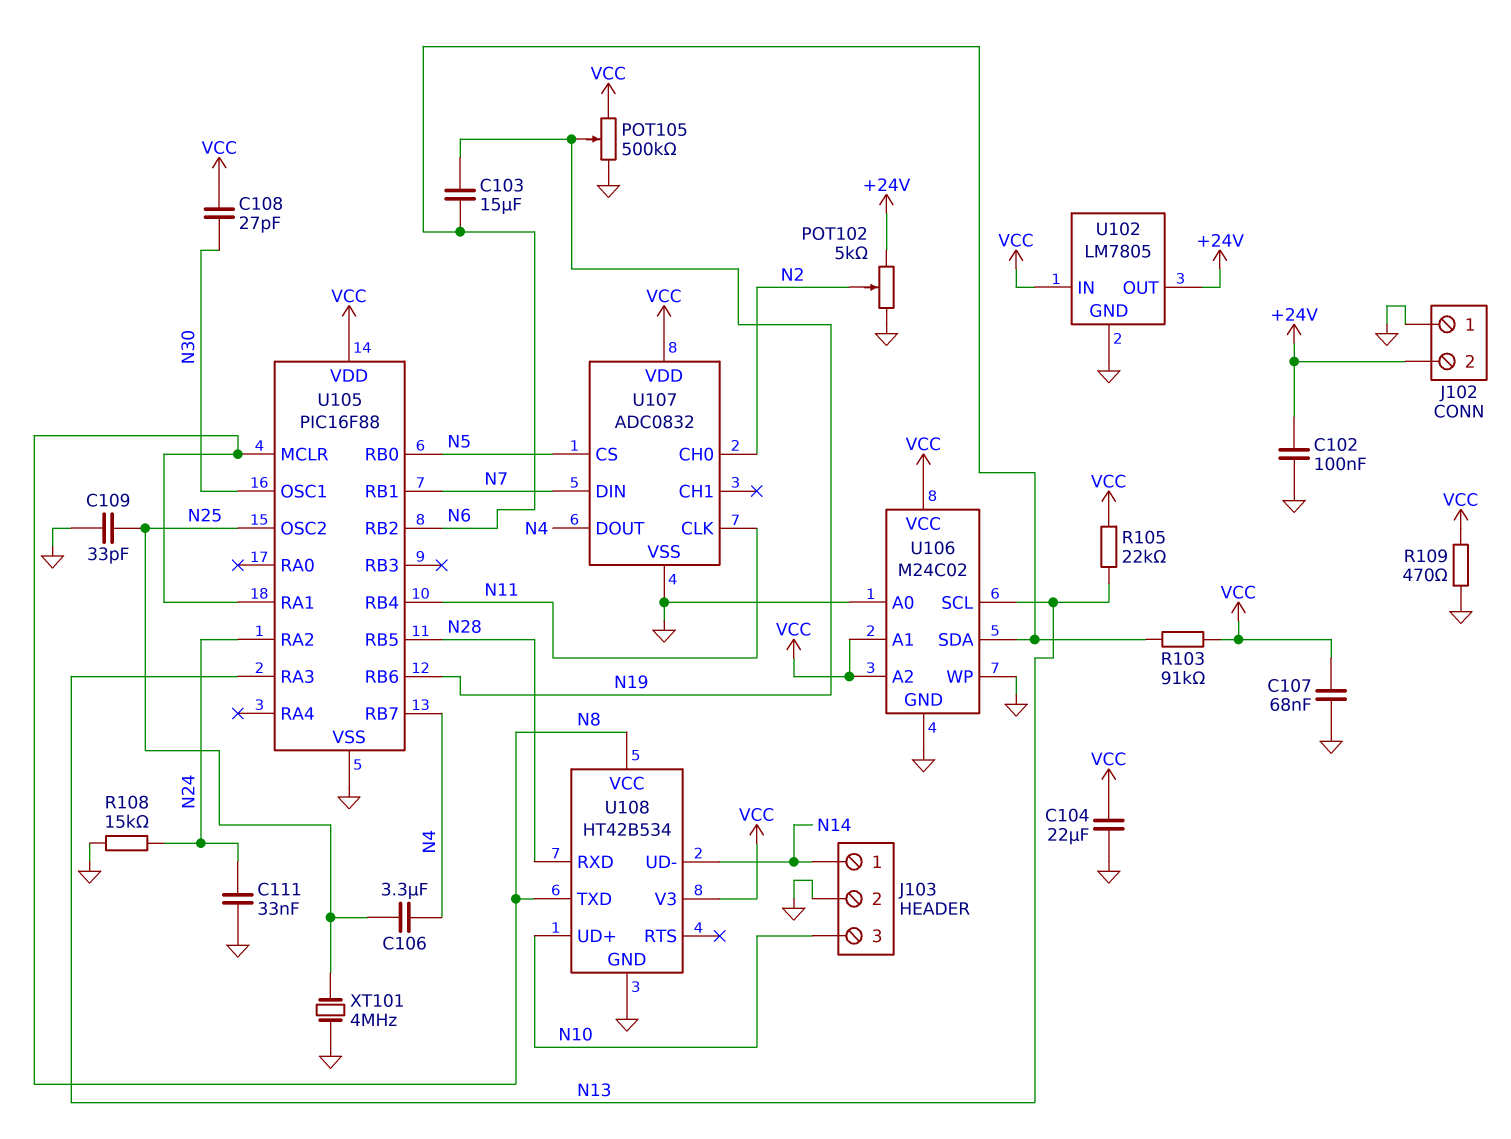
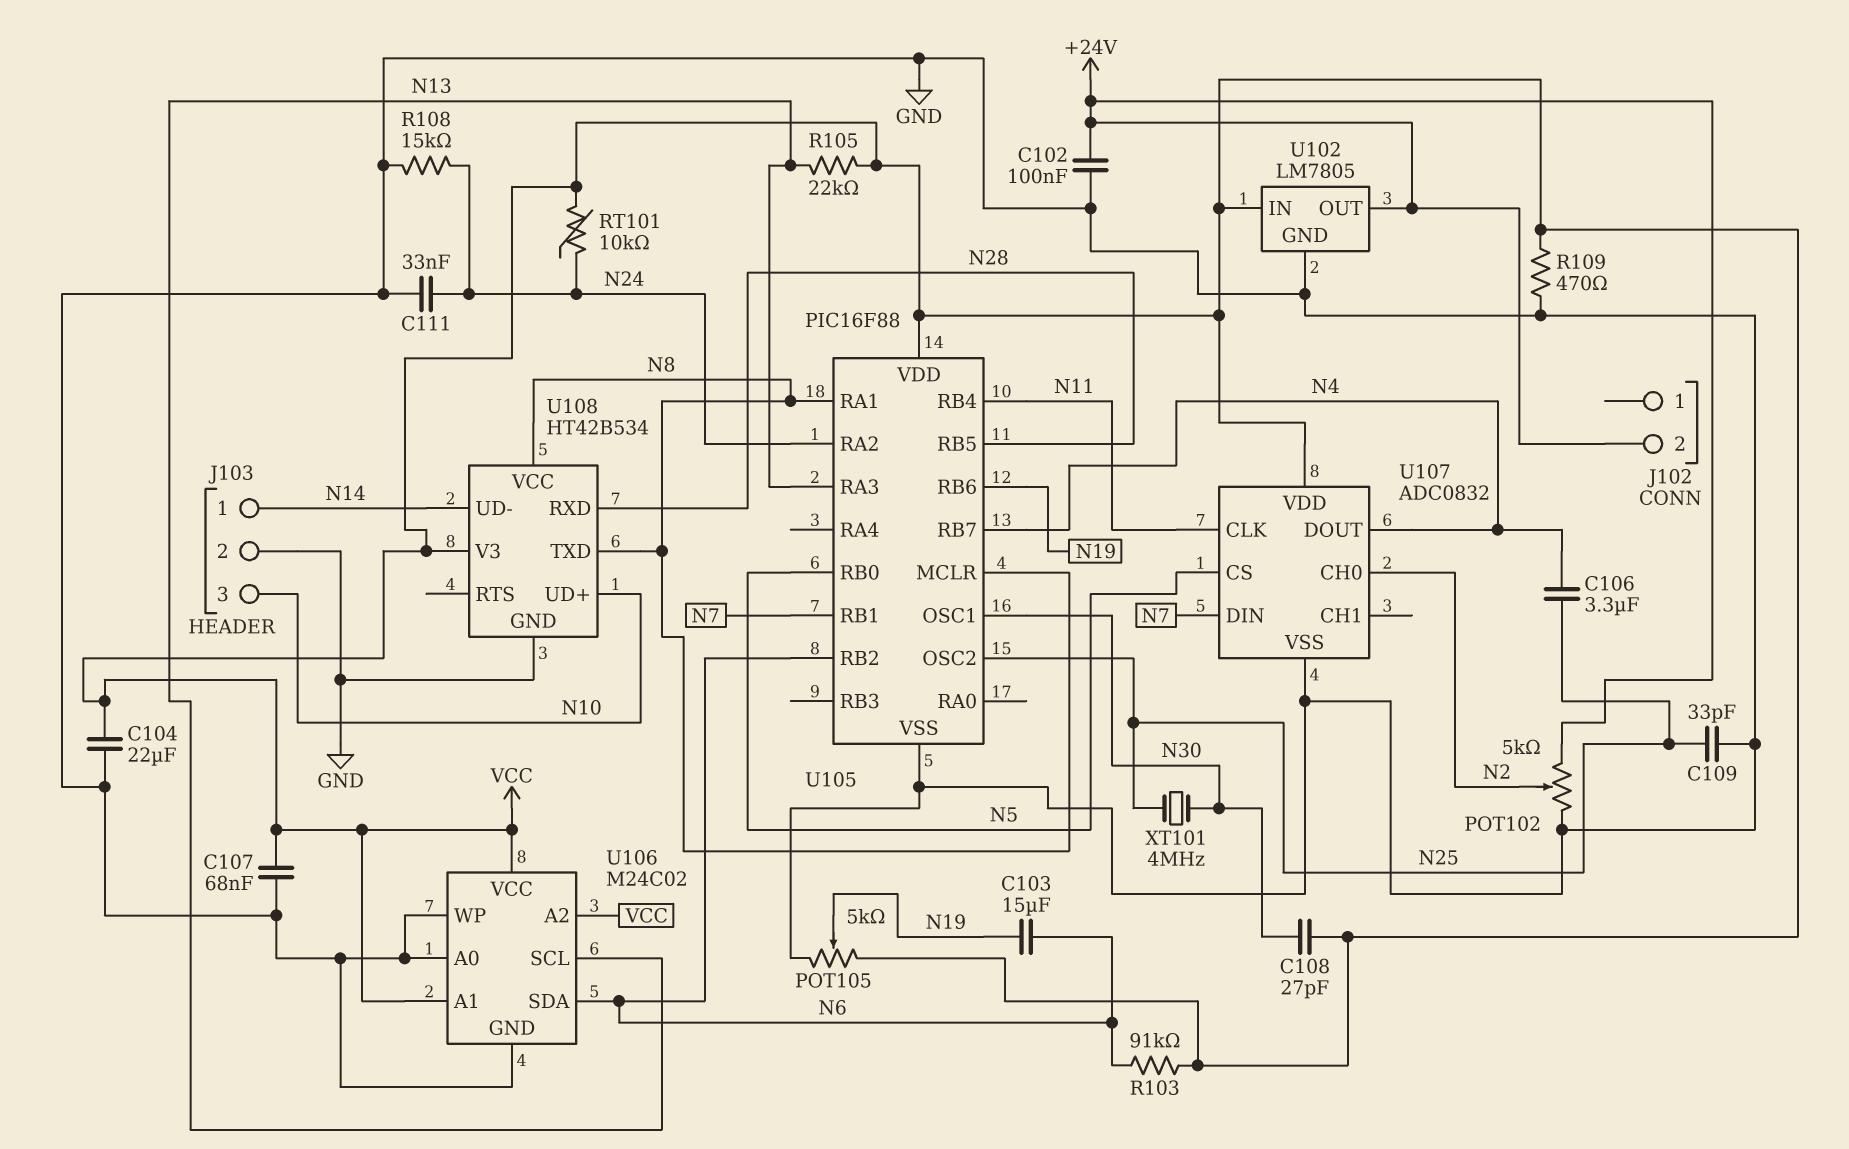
J102 pin 1: GND -> none
POT105: 500k (GND, VCC, wiper N19) -> 5k (GND, VCC, wiper N19)
RT101: none -> 10k (N24, VCC)
XT101: 4MHz (GND, N25) -> 4MHz (N25, N30)

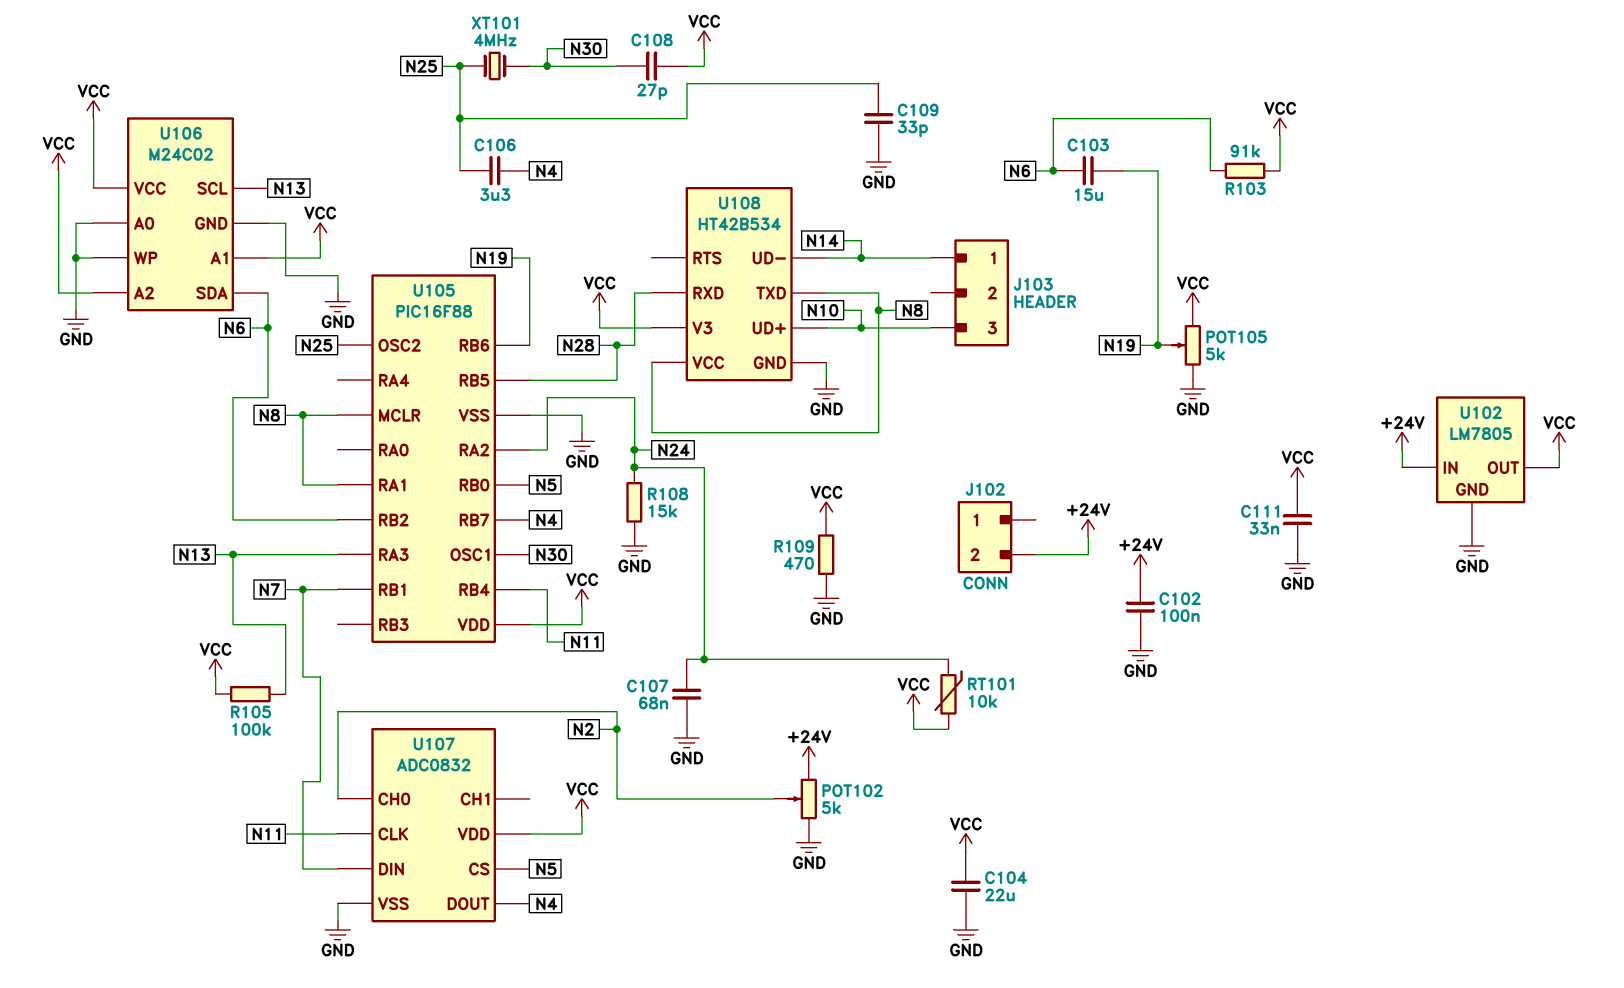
C107: 68nF (GND, VCC) -> 68nF (GND, N24)
C111: 33nF (GND, N24) -> 33nF (GND, VCC)
J103 pin 2: GND -> none
R105: 22k (N13, VCC) -> 100k (N13, VCC)
U102 pin IN: VCC -> +24V
U102 pin OUT: +24V -> VCC

